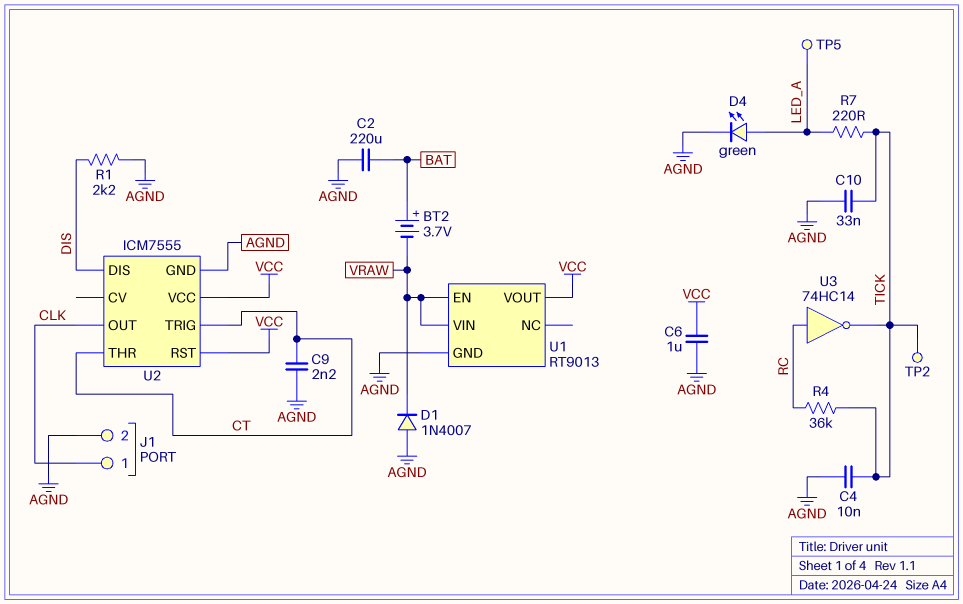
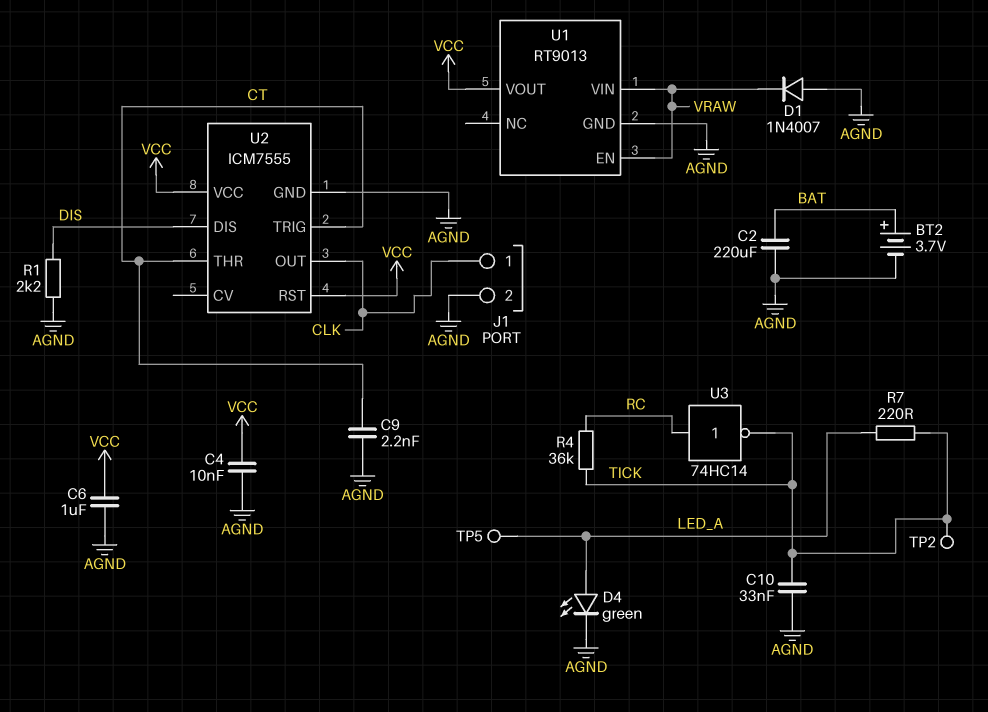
BT2: 3.7V (plus BAT, minus VRAW) -> 3.7V (plus BAT, minus AGND)
C4: 10nF (AGND, TICK) -> 10nF (AGND, VCC)

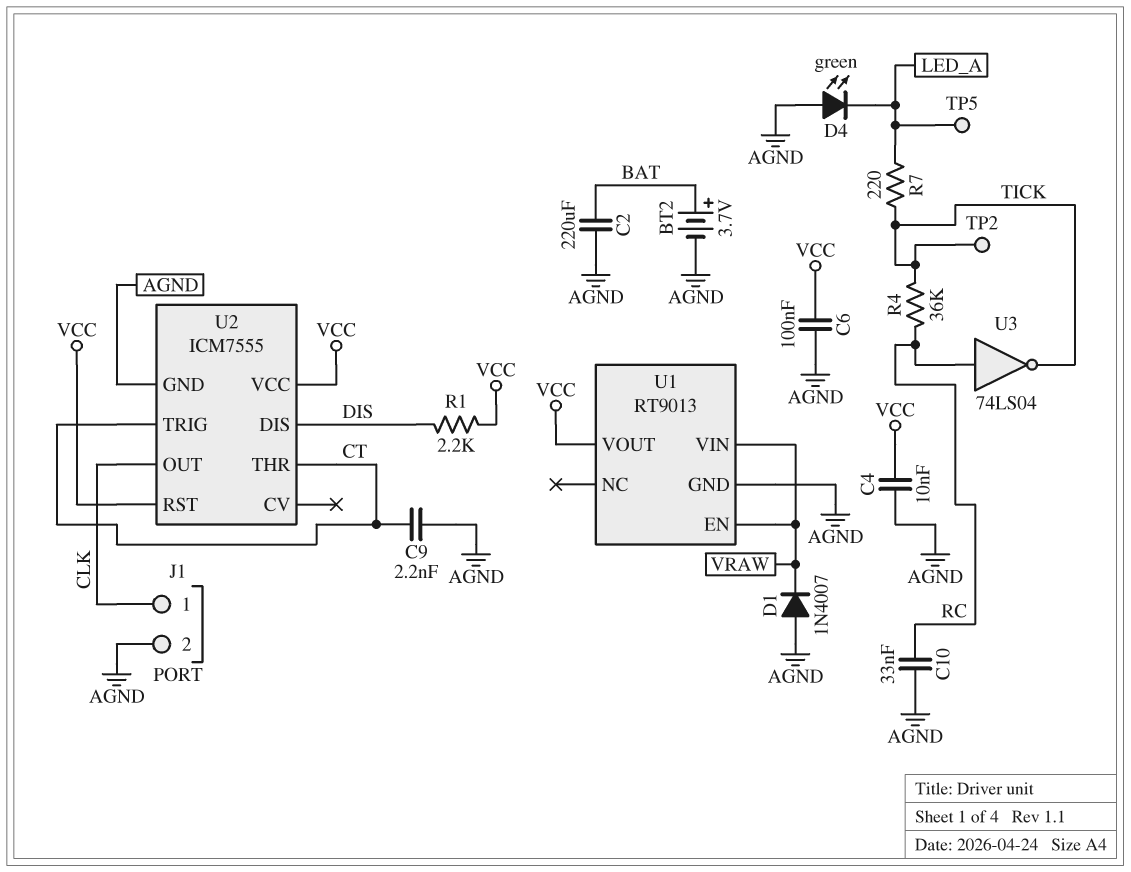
C6: 1uF (AGND, VCC) -> 100nF (AGND, VCC)
C10: 33nF (AGND, TICK) -> 33nF (AGND, RC)
D4: LED green (A LED_A, K AGND) -> LED green (A AGND, K LED_A)
R1: 2.2k (AGND, DIS) -> 2.2k (DIS, VCC)
U3: NOT 74HC14 (in RC, out TICK) -> NOT 74LS04 (in RC, out TICK)

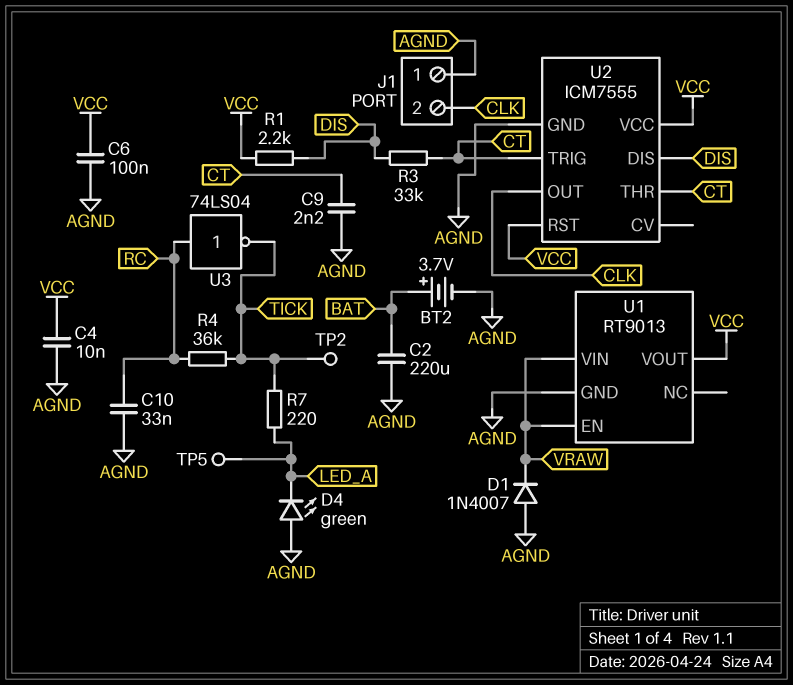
J1 pin 1: CLK -> AGND
J1 pin 2: AGND -> CLK
R3: none -> 33k (CT, DIS)

